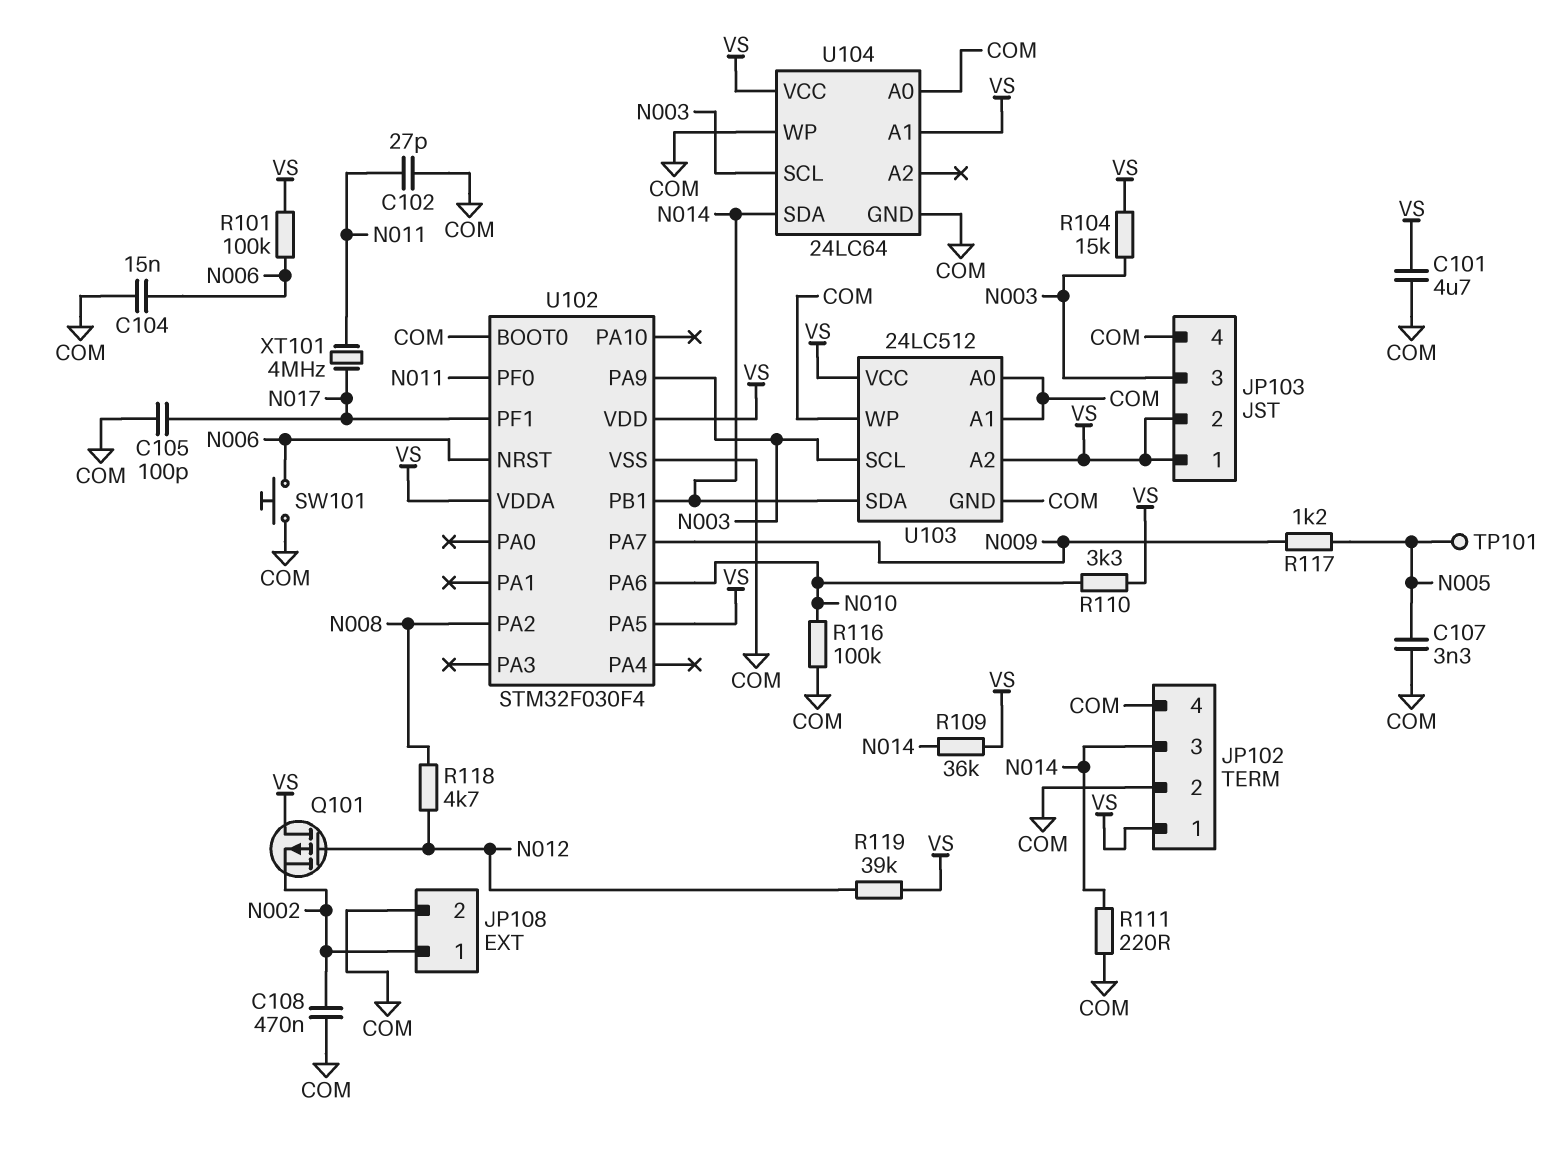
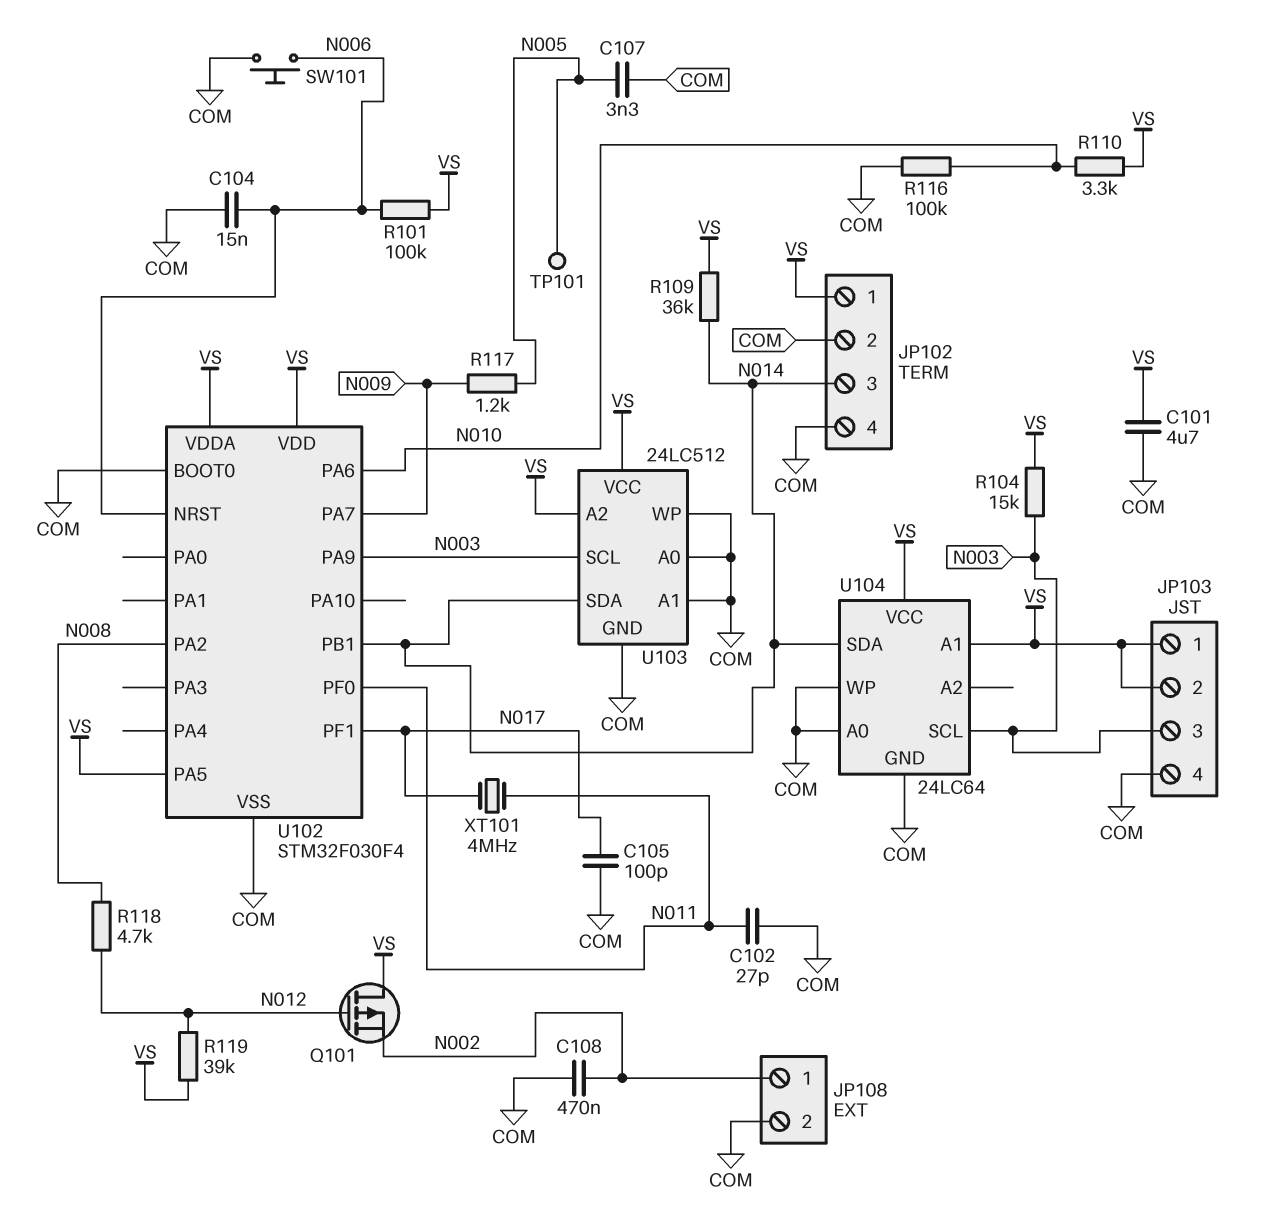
R111: 220 (COM, N014) -> none

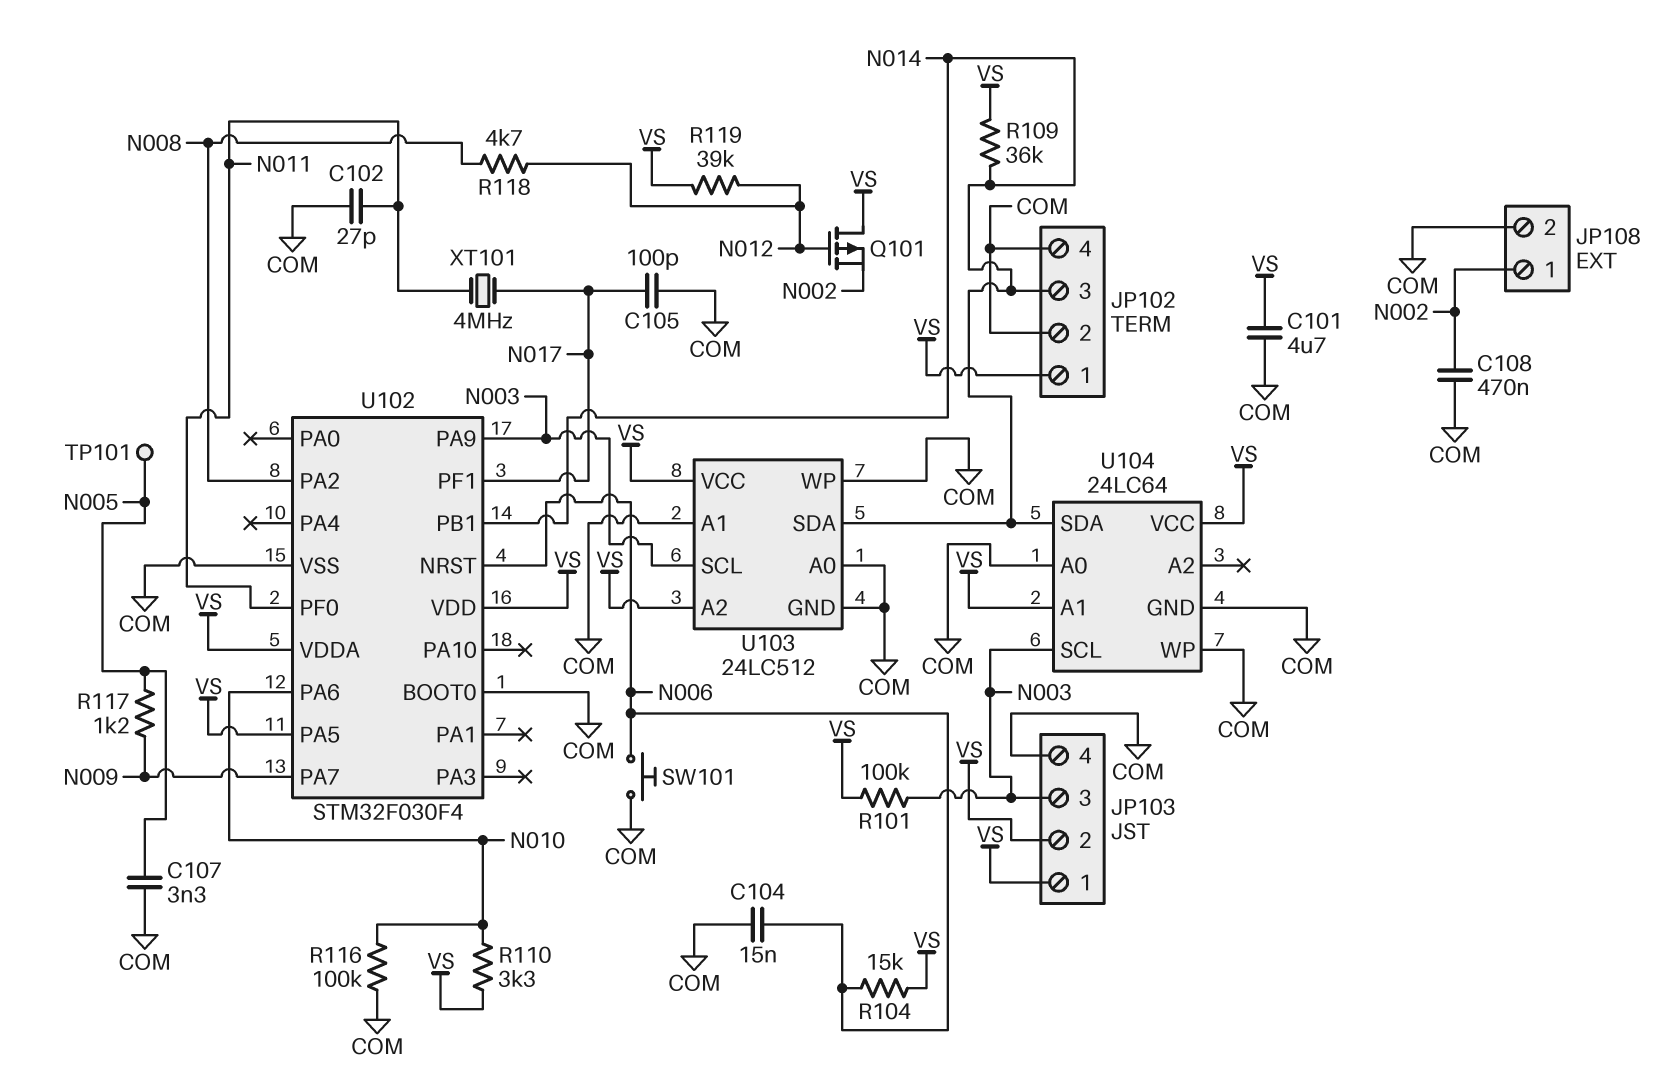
R101: 100k (N006, VS) -> 100k (N003, VS)
R104: 15k (N003, VS) -> 15k (N006, VS)

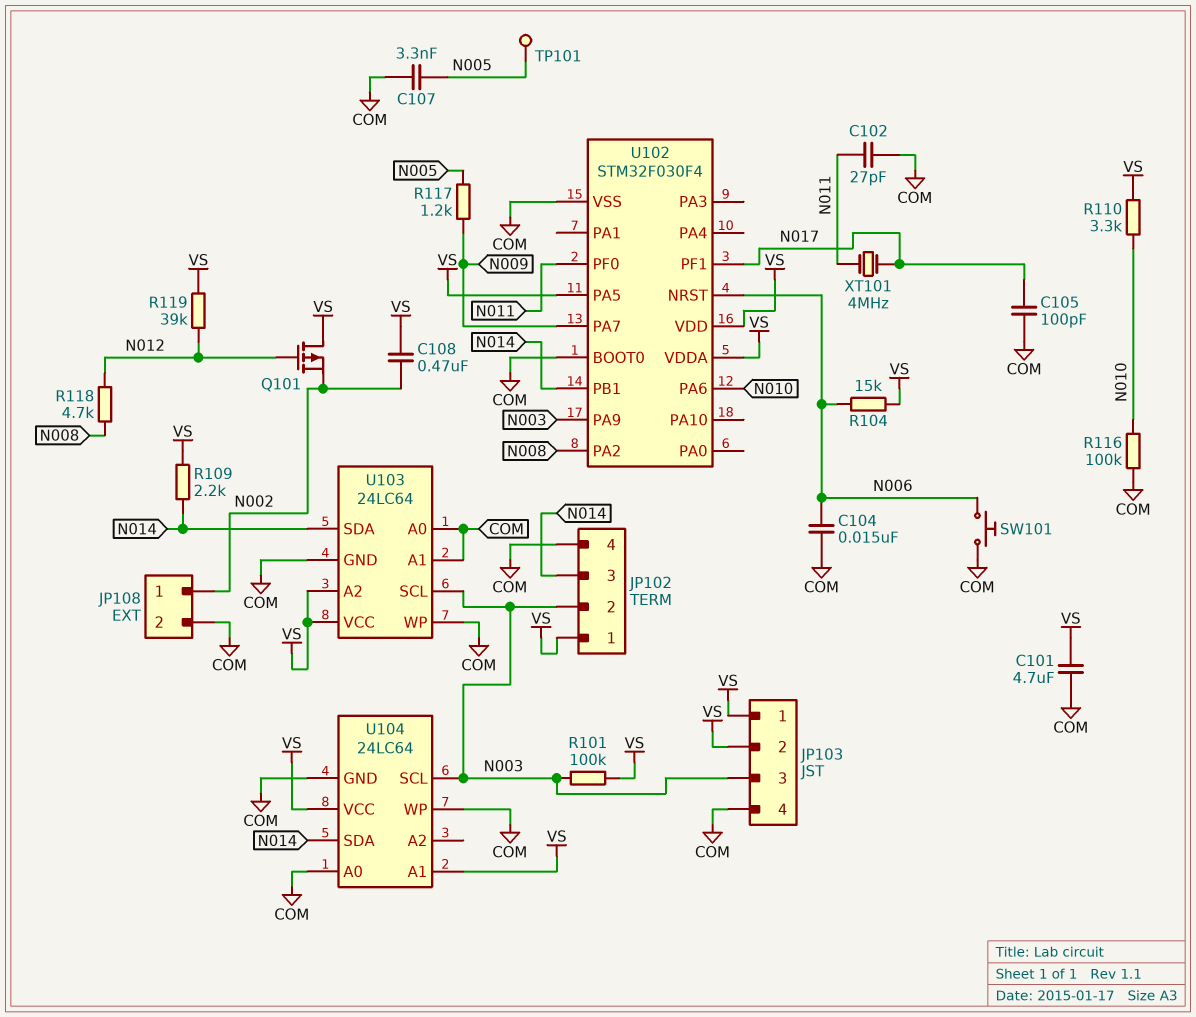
C108: 470nF (COM, N002) -> 470nF (N002, VS)
JP102 pin 2: COM -> N003
R109: 36k (N014, VS) -> 2.2k (N014, VS)
U103: 24LC512 -> 24LC64

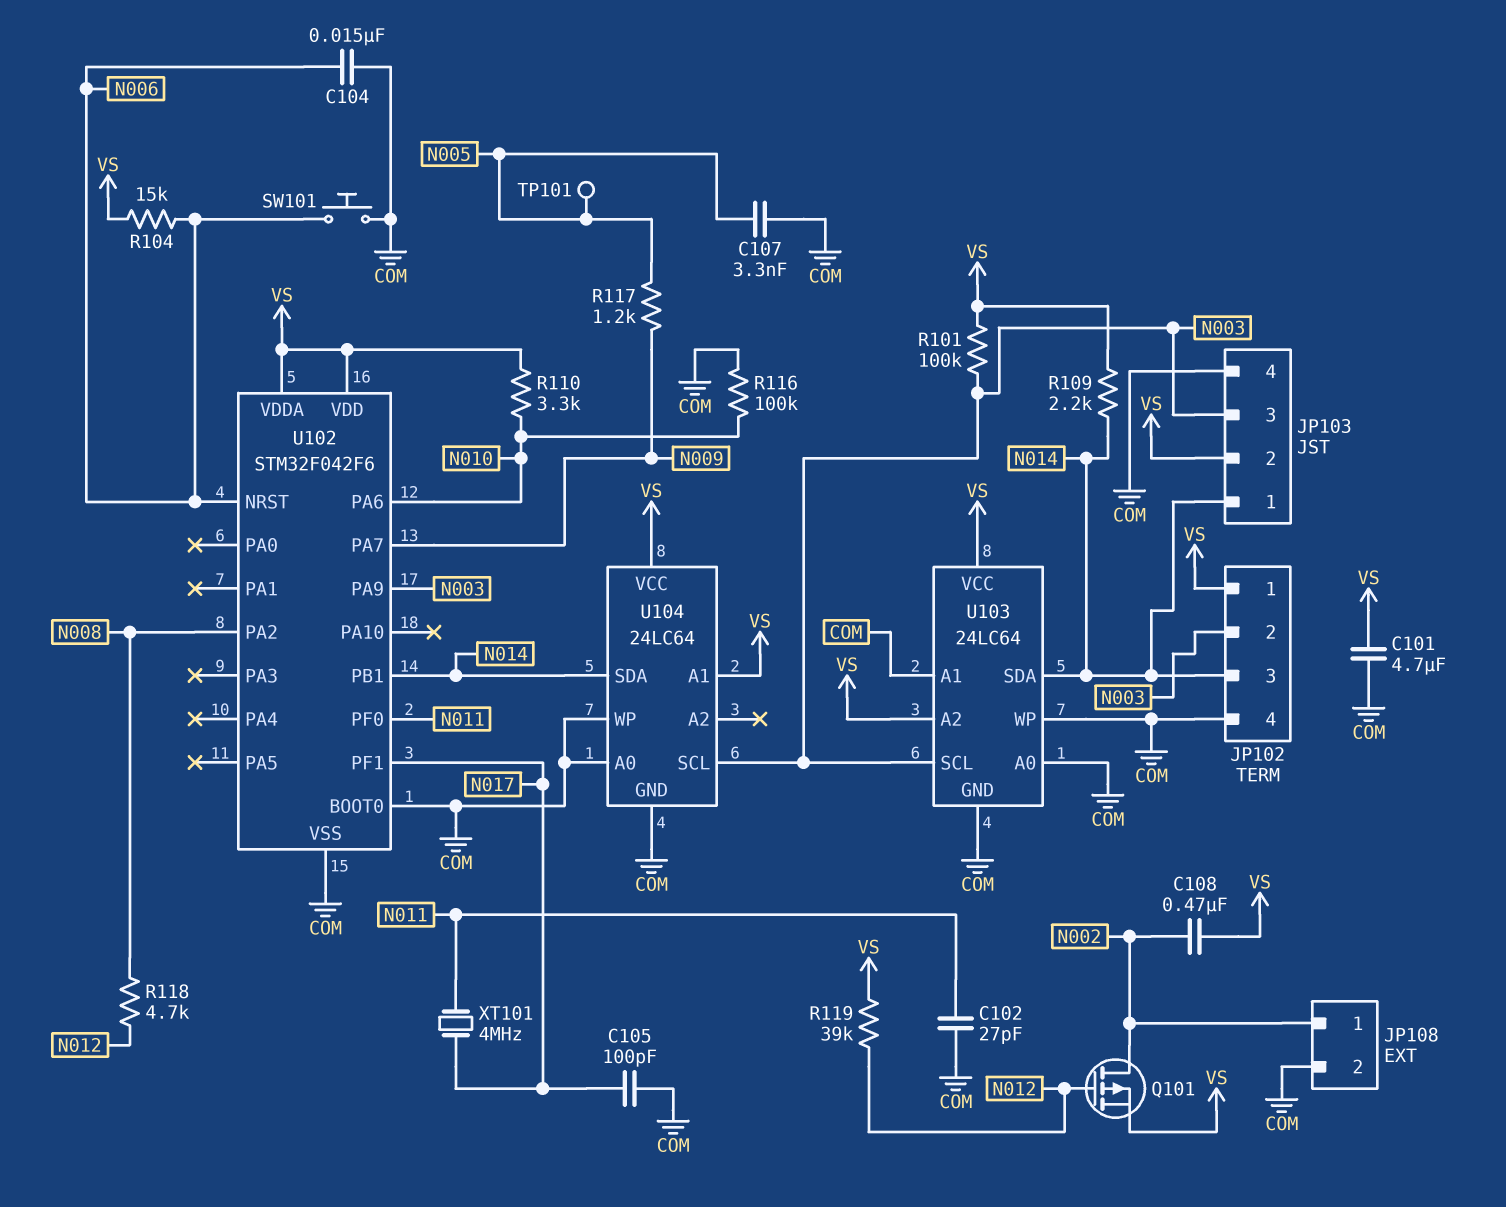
JP103 pin 1: VS -> N014
Q101: PMOS (G N012, D VS, S N002) -> PMOS (G N012, D N002, S VS)
U102: STM32F030F4 -> STM32F042F6
U102 pin PA5: VS -> none

